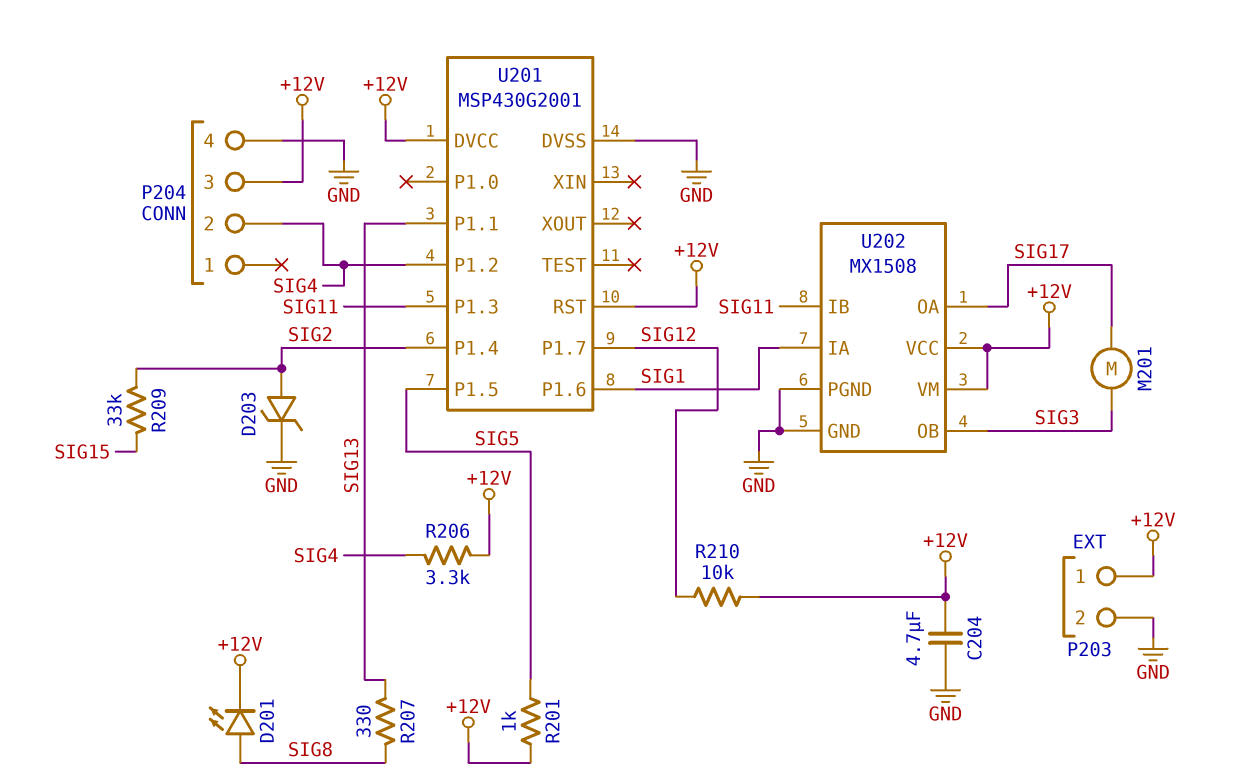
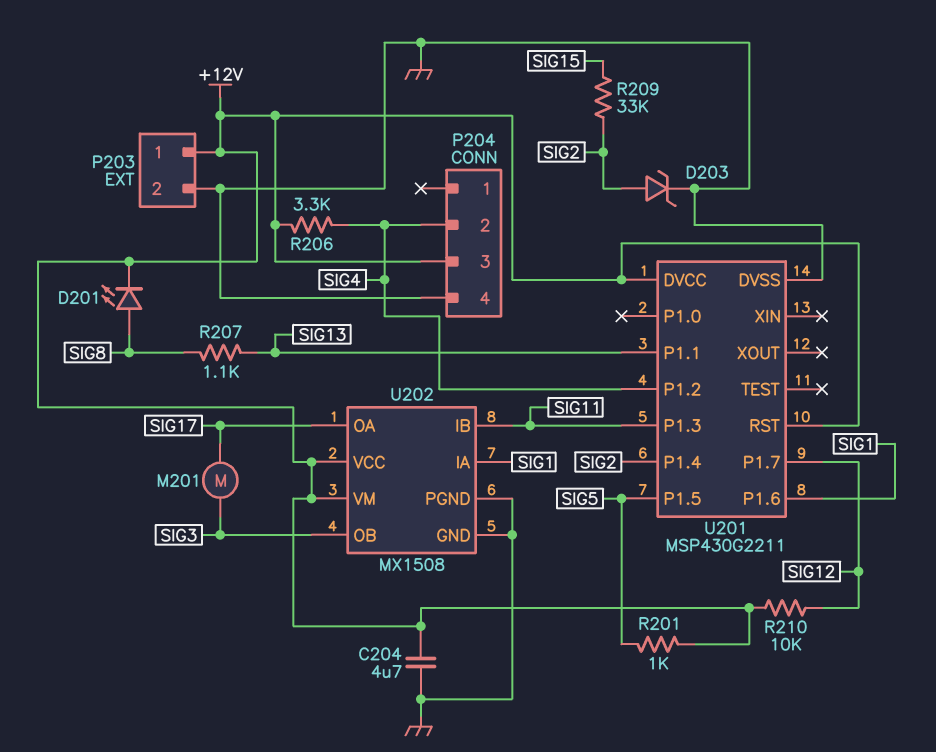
R207: 330 (SIG8, SIG13) -> 1.1k (SIG8, SIG13)
U201: MSP430G2001 -> MSP430G2211

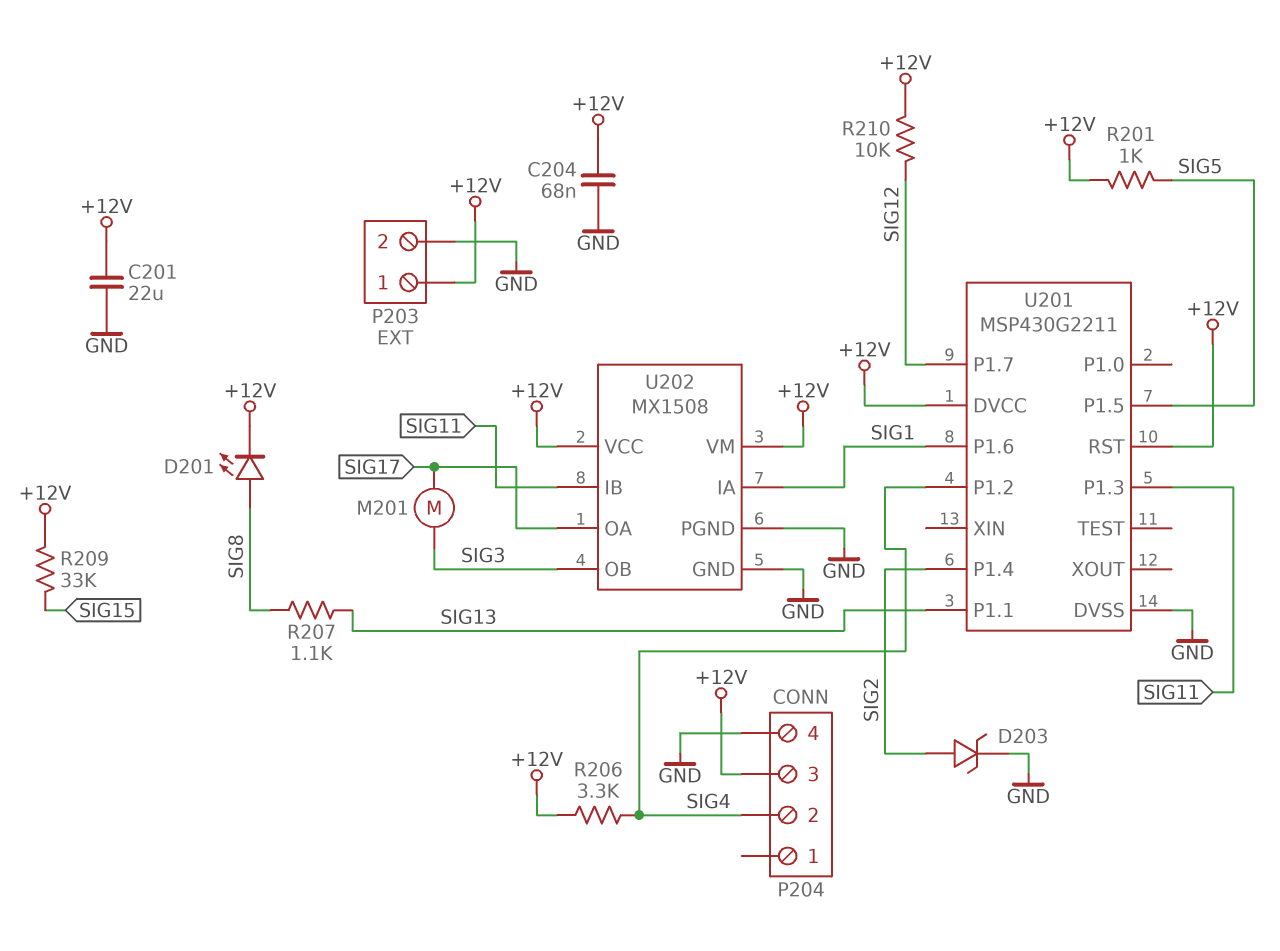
C201: none -> 22uF (+12V, GND)
C204: 4.7uF (+12V, GND) -> 68nF (+12V, GND)
R209: 33k (SIG2, SIG15) -> 33k (+12V, SIG15)

